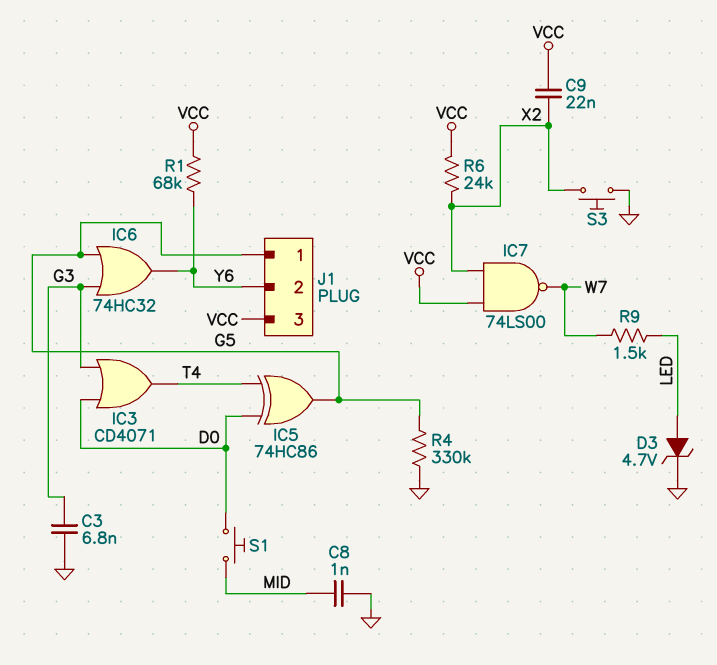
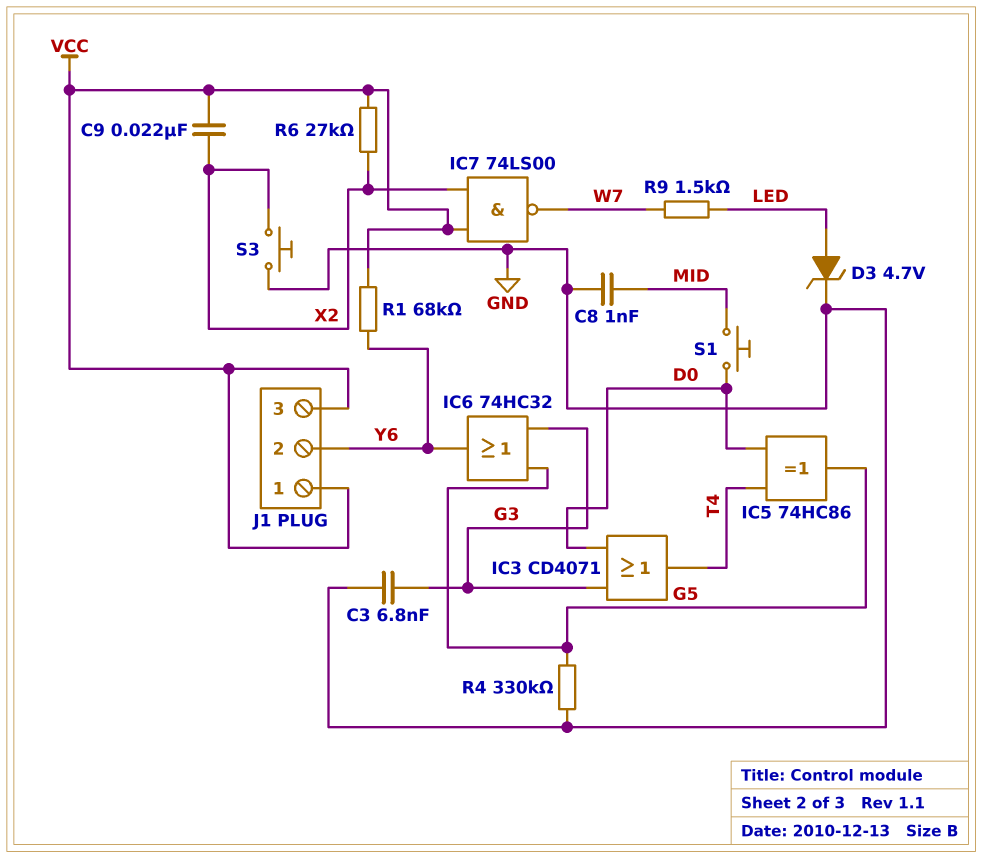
J1 pin 1: G5 -> VCC
R6: 24k (VCC, X2) -> 27k (VCC, X2)

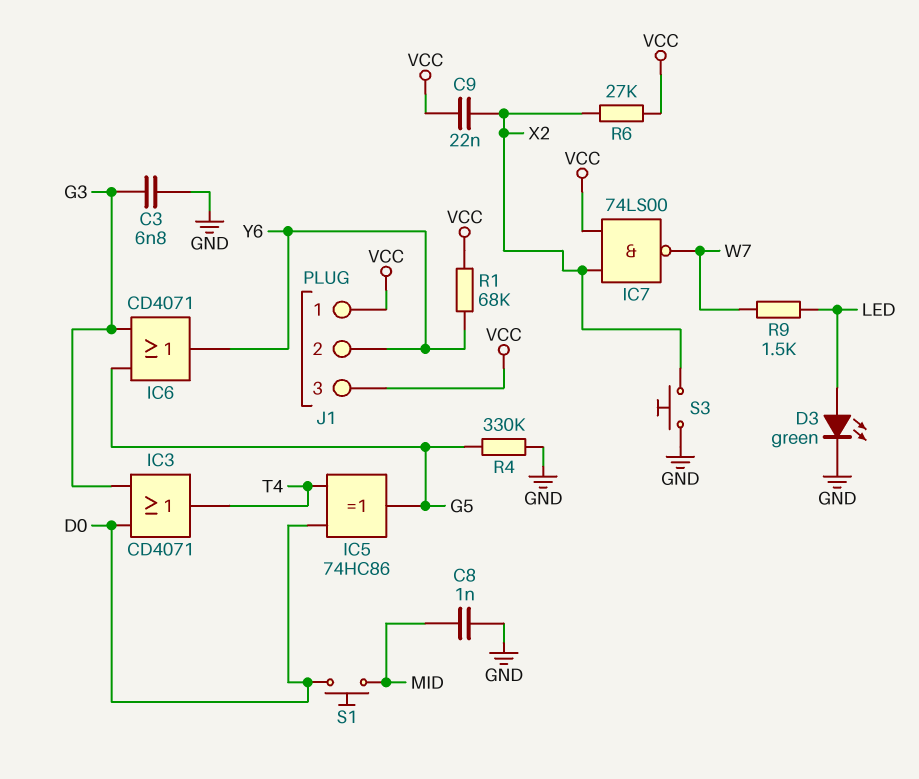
D3: zener 4.7V (A LED, K GND) -> LED green (A LED, K GND)
IC6: OR 74HC32 (in G3, in G5, out Y6) -> OR CD4071 (in G3, in G5, out Y6)

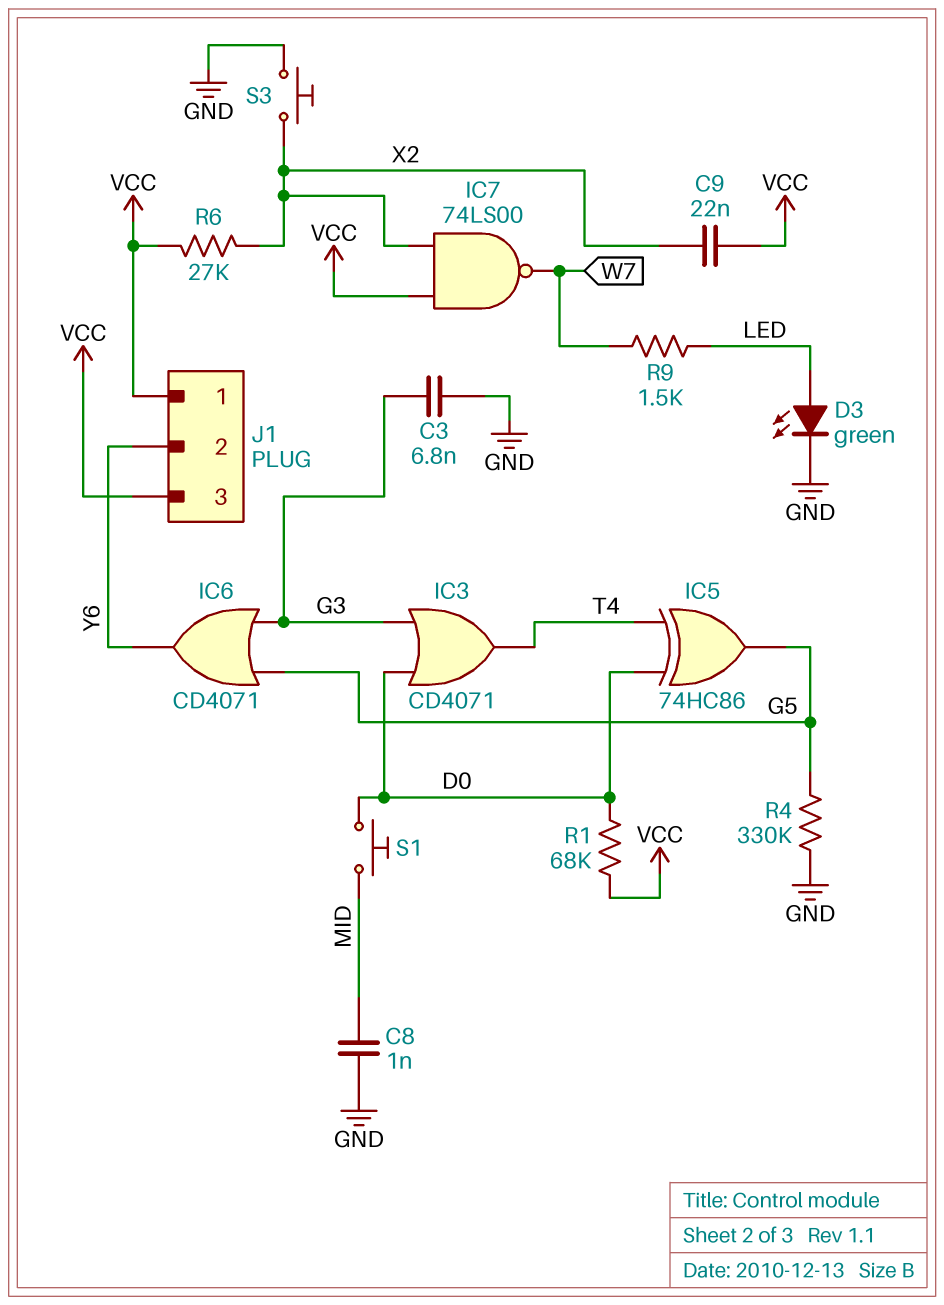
R1: 68k (VCC, Y6) -> 68k (D0, VCC)

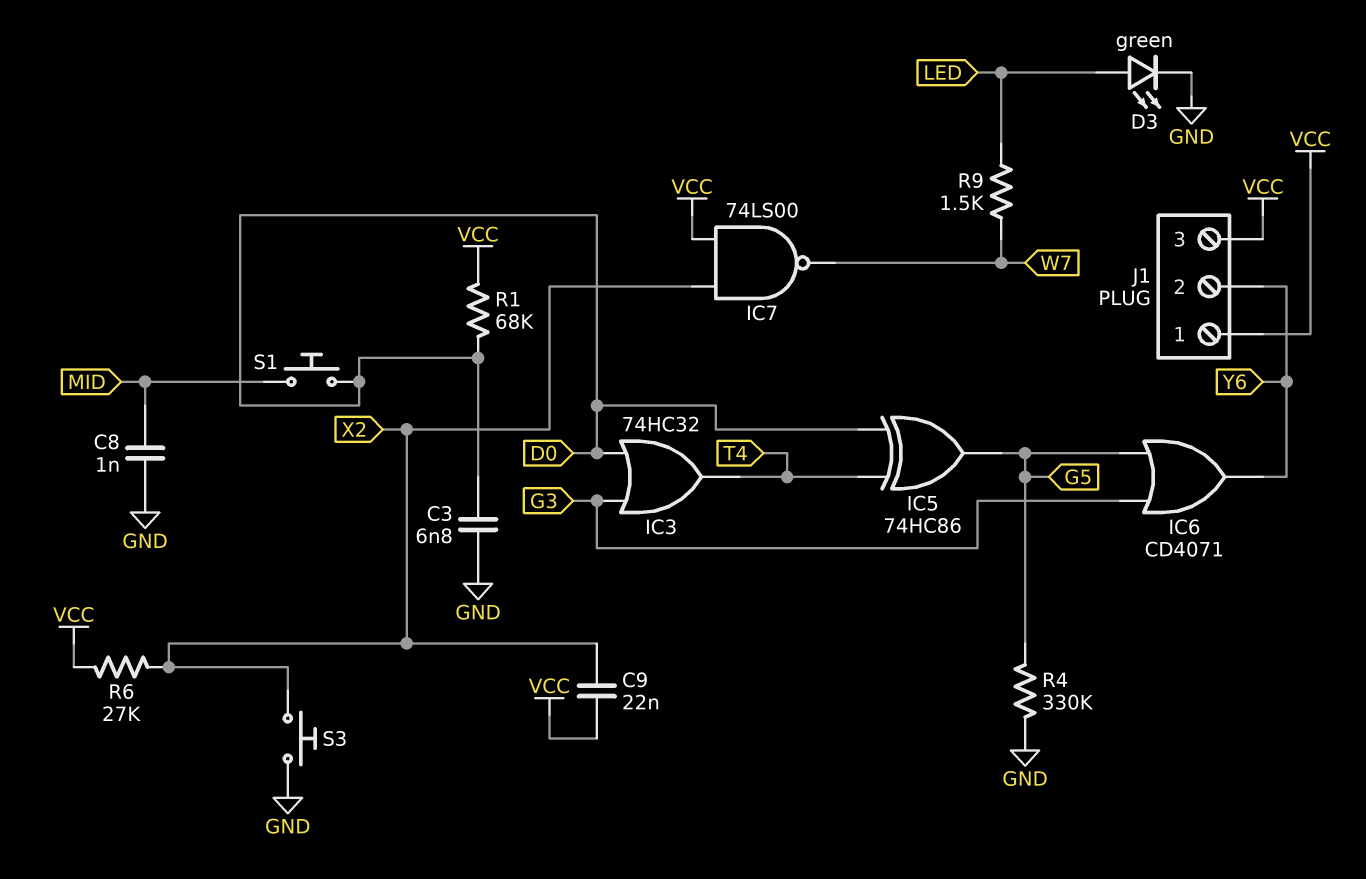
C3: 6.8nF (G3, GND) -> 6.8nF (D0, GND)
IC3: OR CD4071 (in D0, in G3, out T4) -> OR 74HC32 (in D0, in G3, out T4)

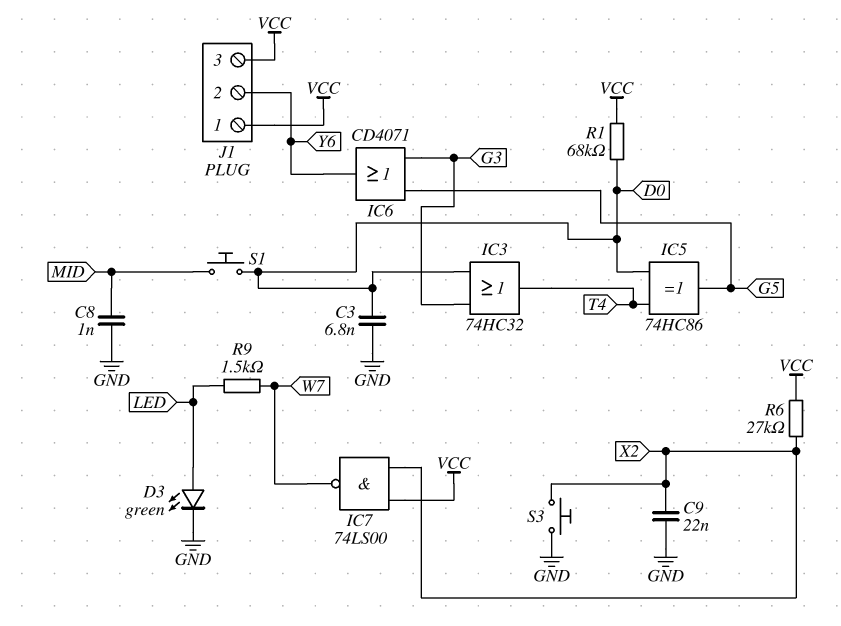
C9: 22nF (VCC, X2) -> 22nF (GND, X2)
R4: 330k (G5, GND) -> none

